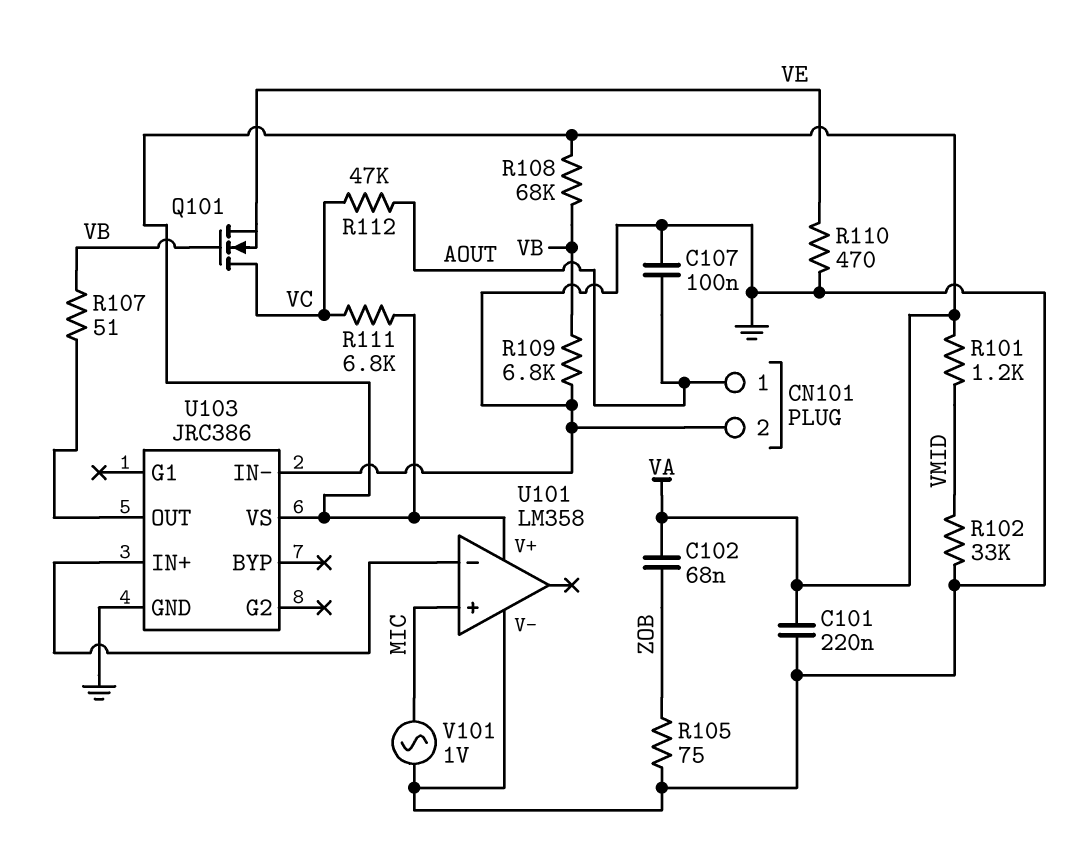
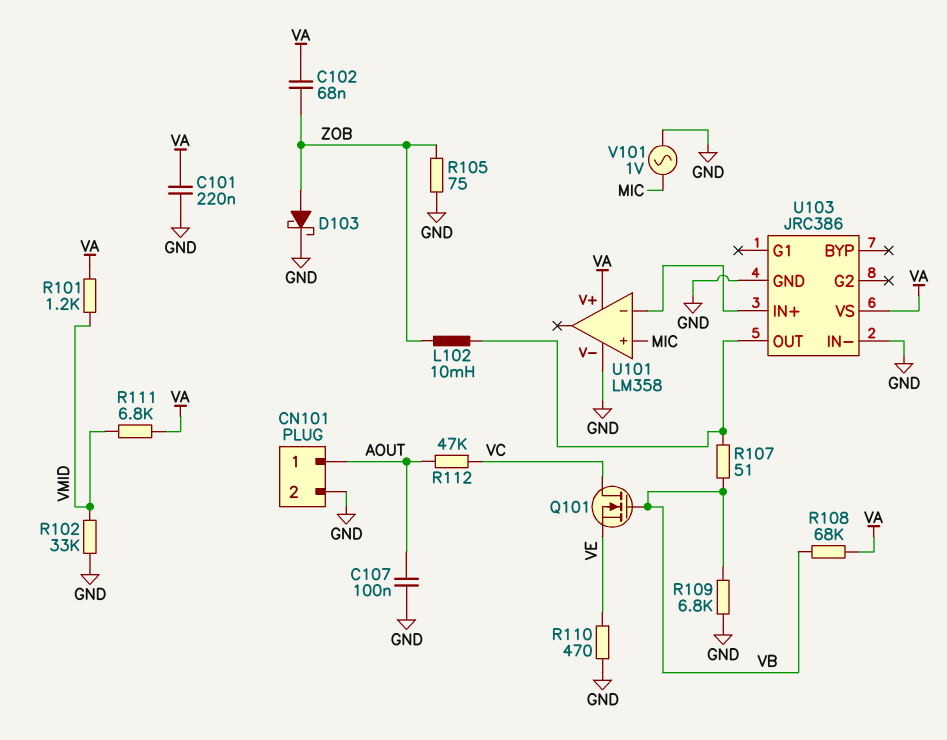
D103: none -> schottky (A ZOB, K GND)
L102: none -> 10mH (U103/OUT, ZOB)
R111: 6.8k (VA, VC) -> 6.8k (VA, VMID)

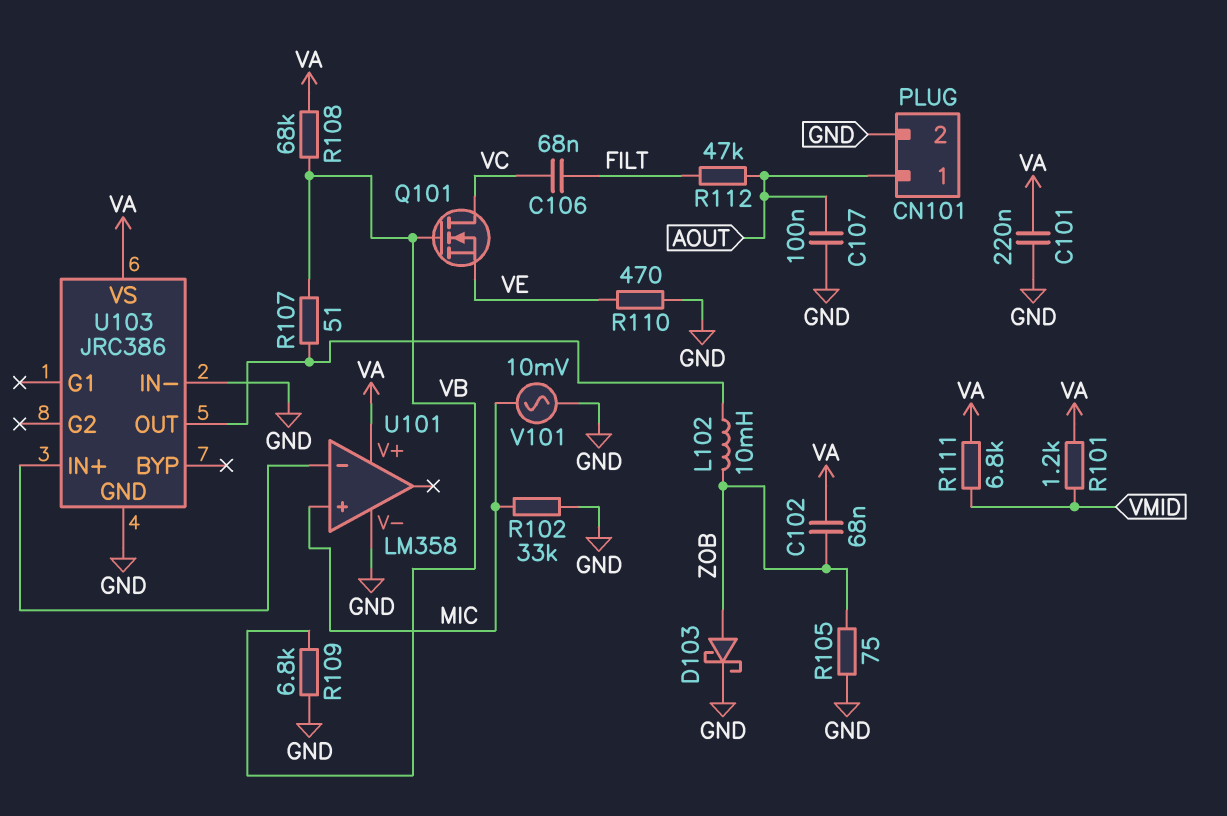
C106: none -> 68nF (FILT, VC)
R102: 33k (GND, VMID) -> 33k (GND, MIC)
R112: 47k (AOUT, VC) -> 47k (AOUT, FILT)
V101: AC 1V (GND, MIC) -> AC 10mV (GND, MIC)

